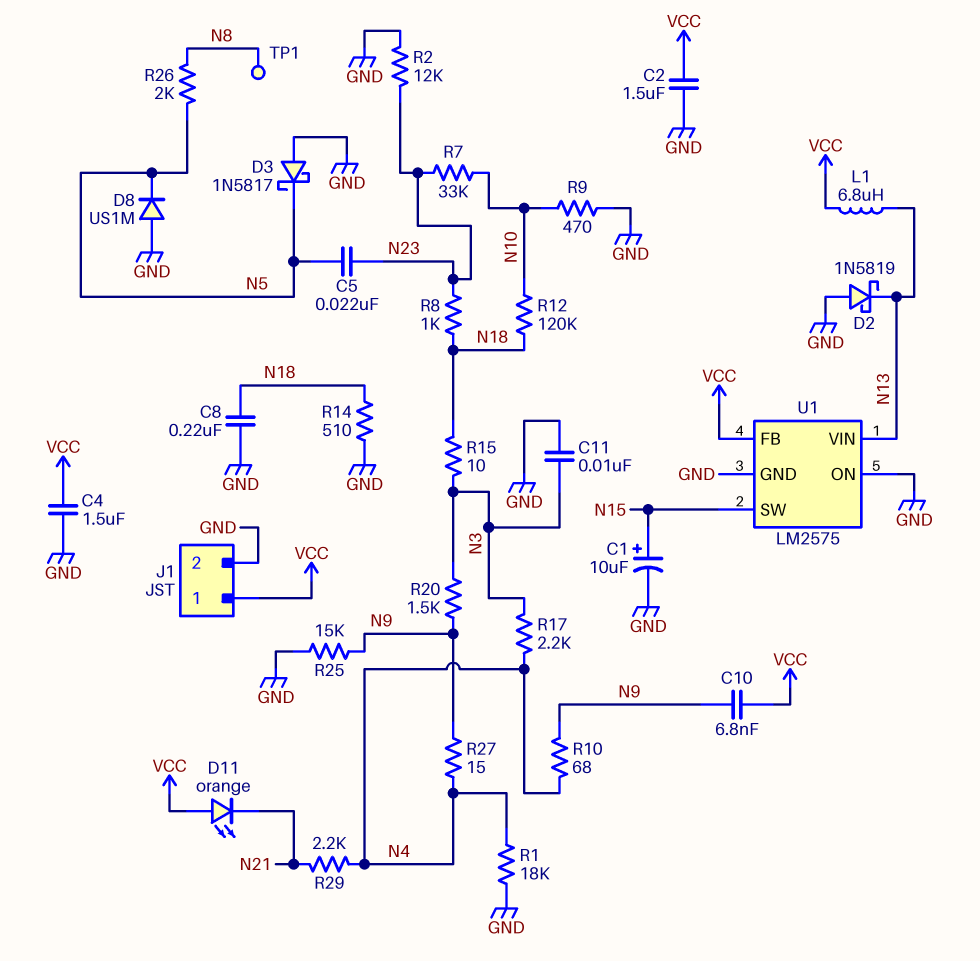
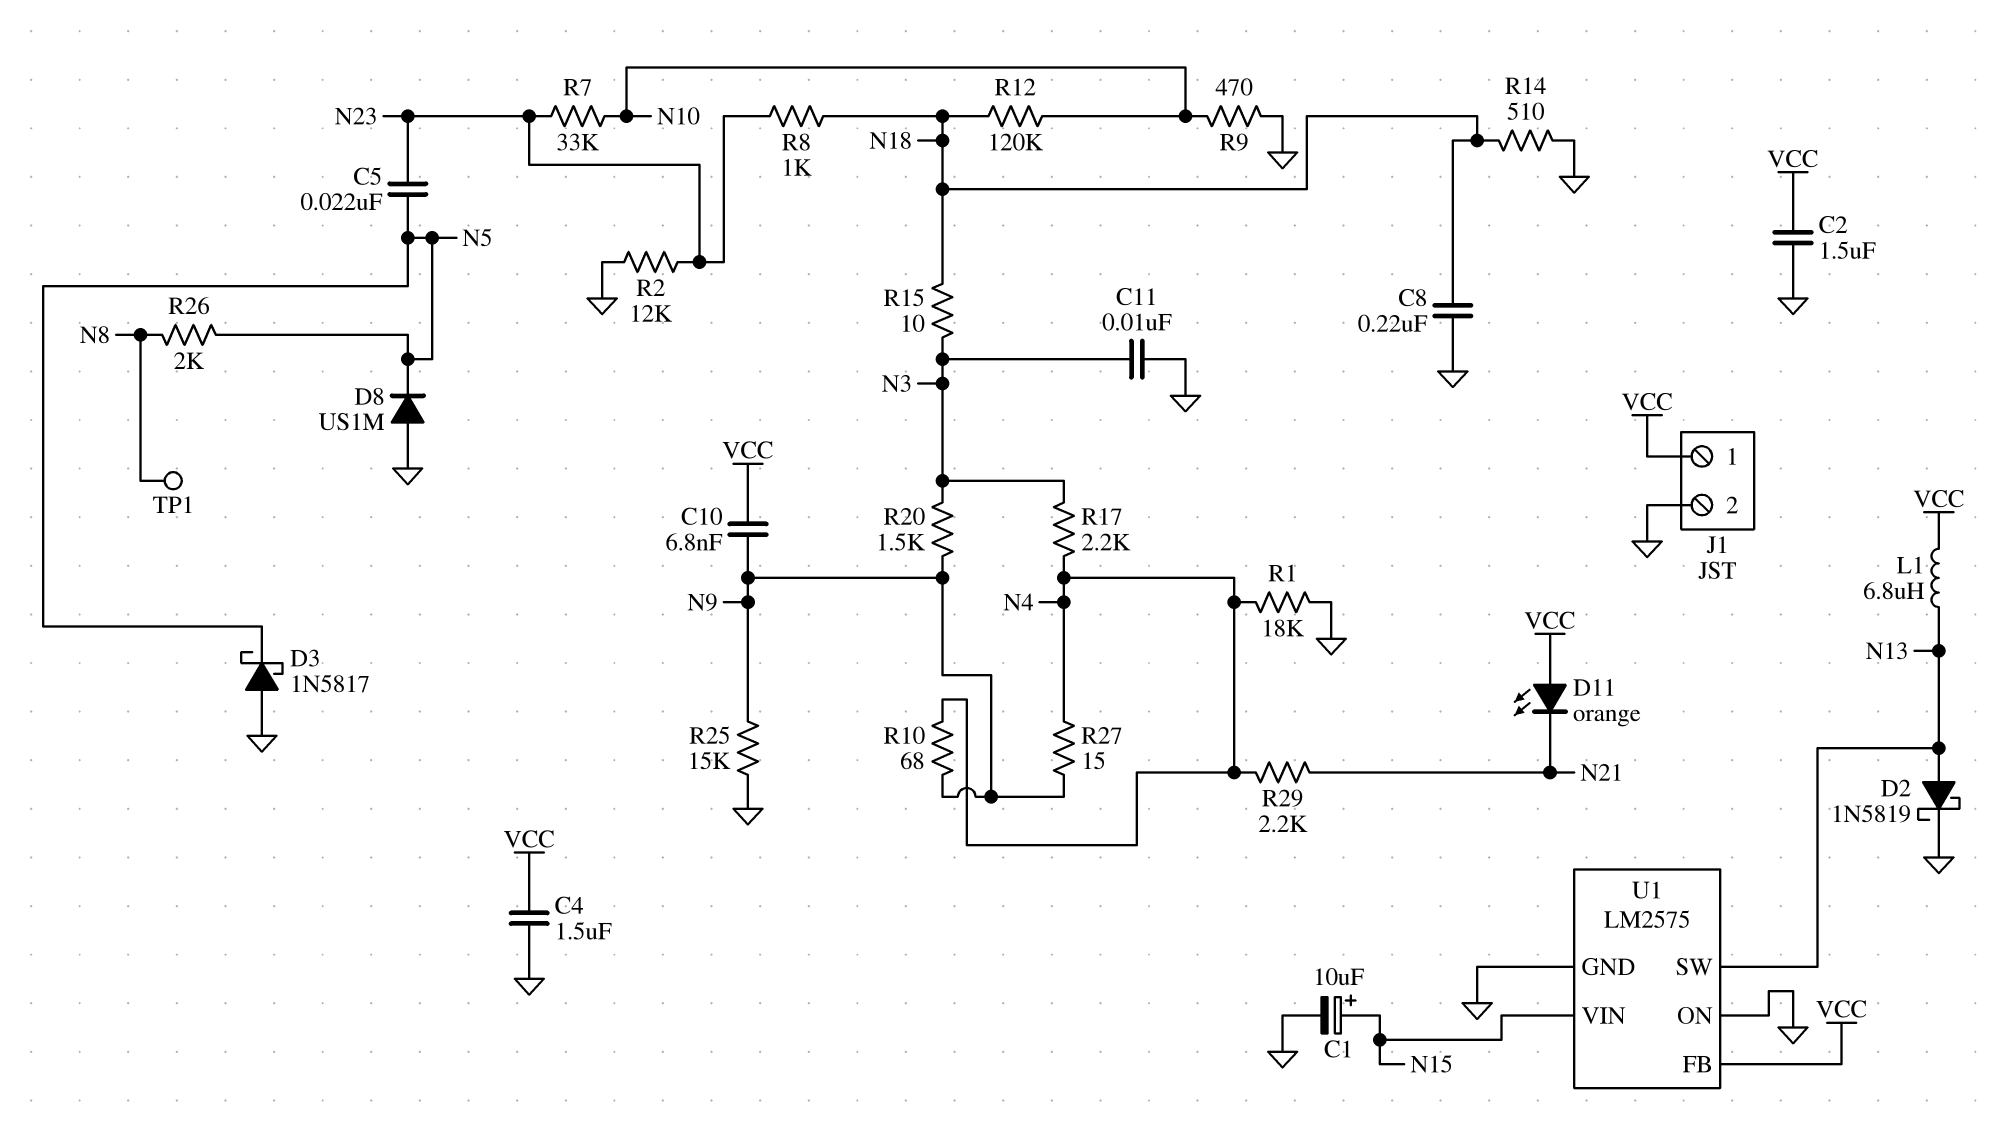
D2: schottky 1N5819 (A GND, K N13) -> schottky 1N5819 (A N13, K GND)
U1 pin SW: N15 -> N13
U1 pin VIN: N13 -> N15

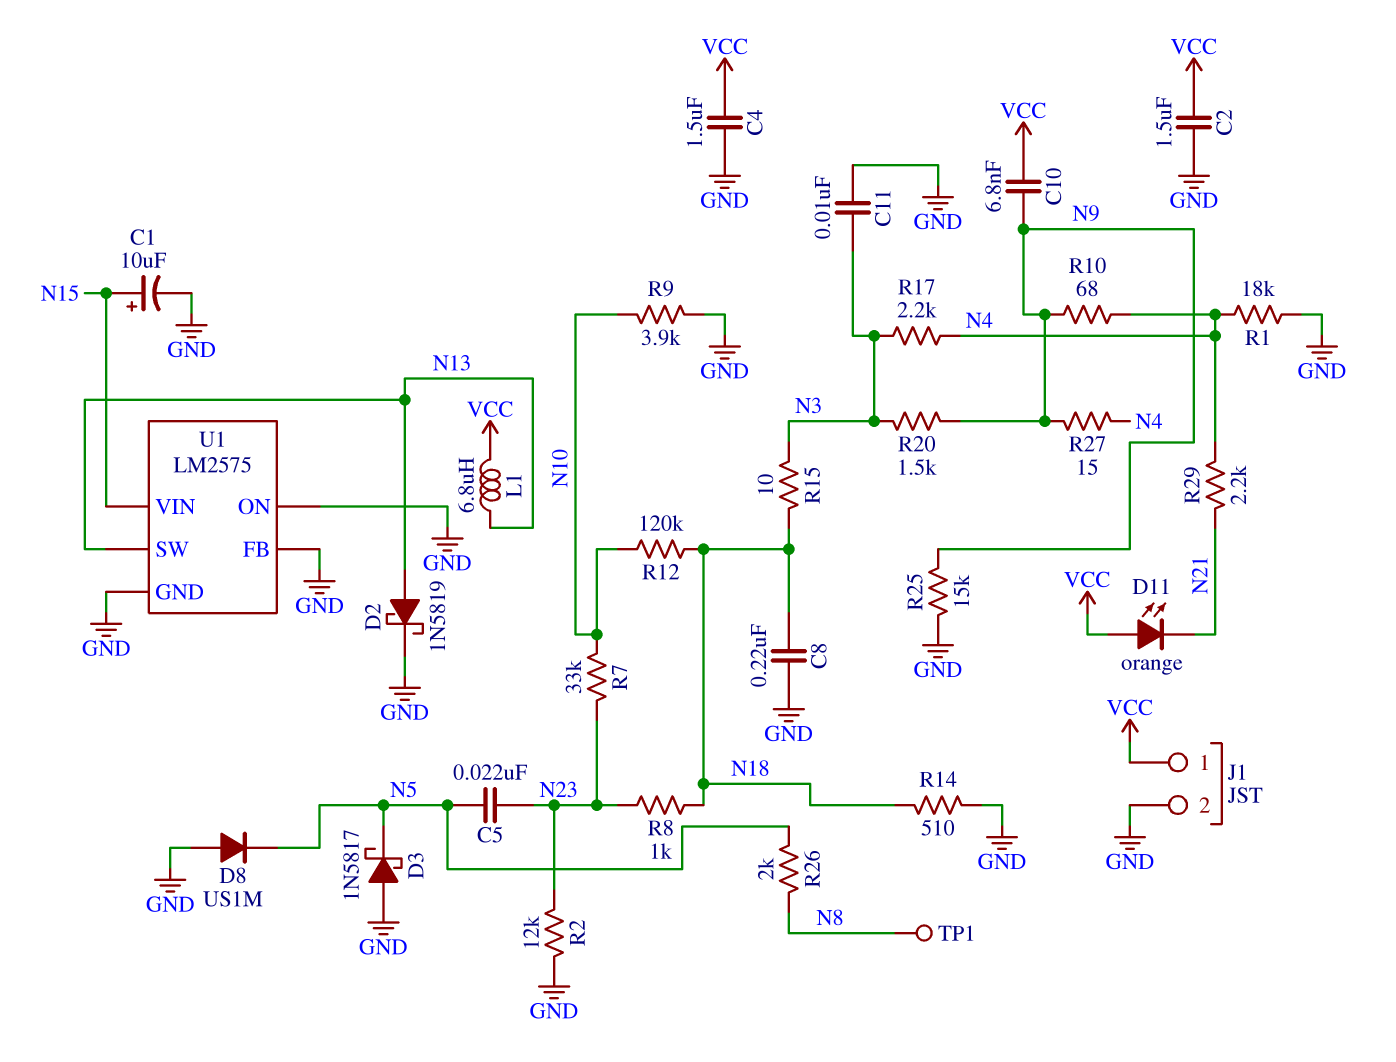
R9: 470 (GND, N10) -> 3.9k (GND, N10)
U1 pin FB: VCC -> GND

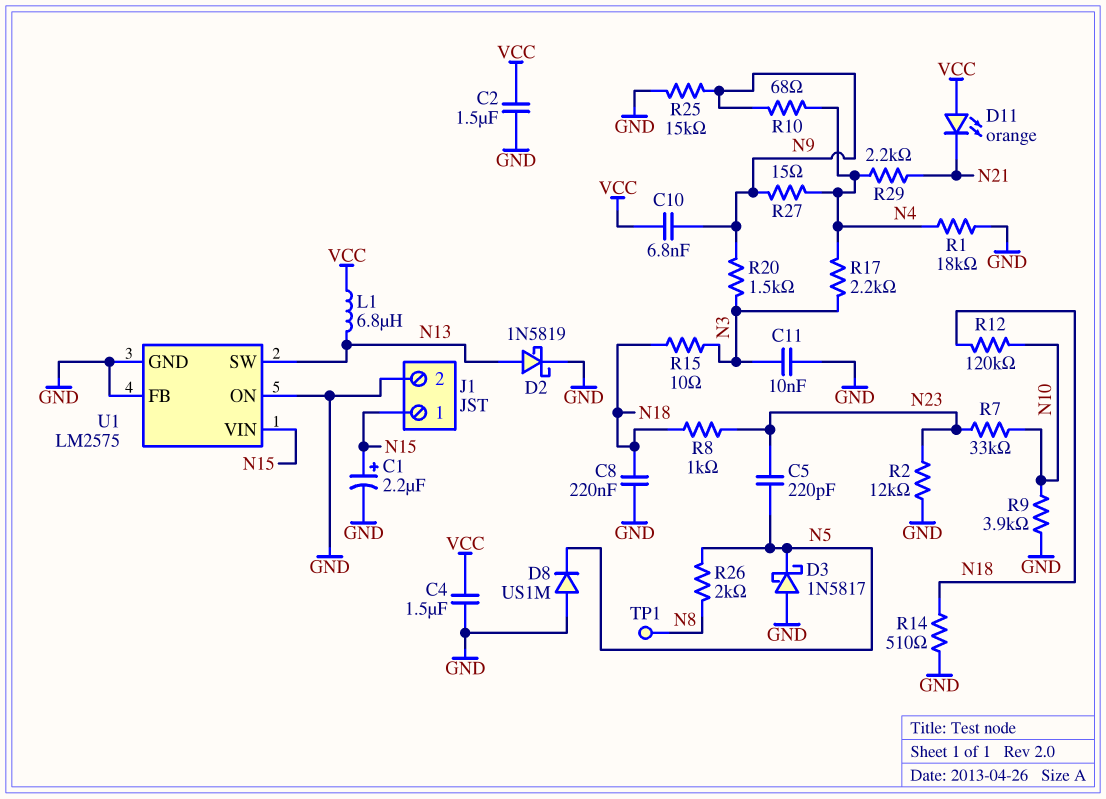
C1: 10uF (plus N15, minus GND) -> 2.2uF (plus N15, minus GND)
C5: 22nF (N5, N23) -> 220pF (N5, N23)
J1 pin 1: VCC -> N15

